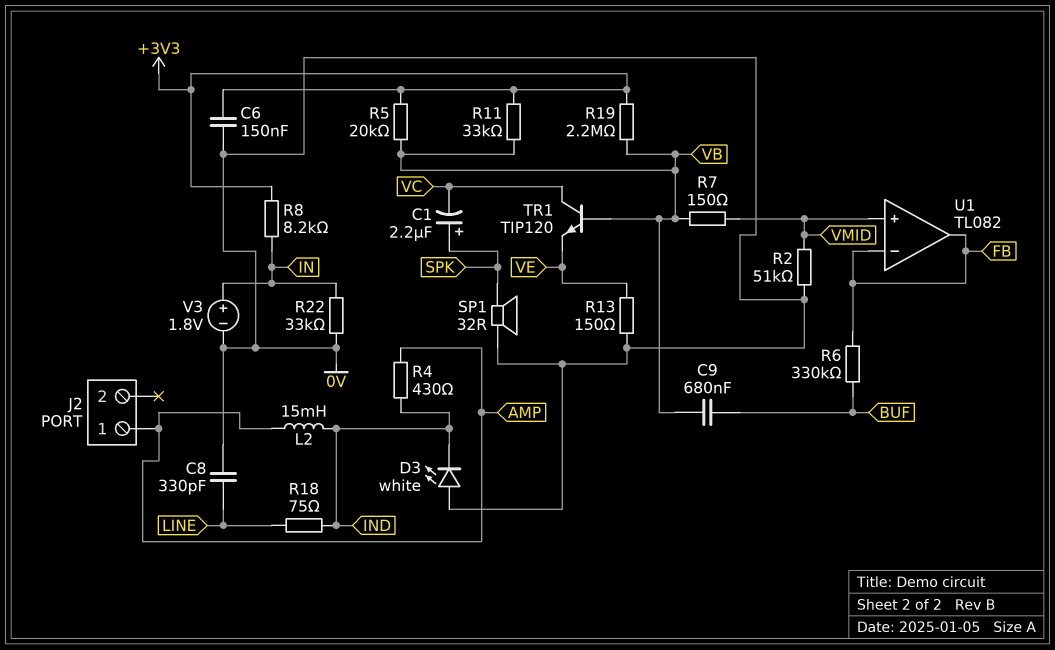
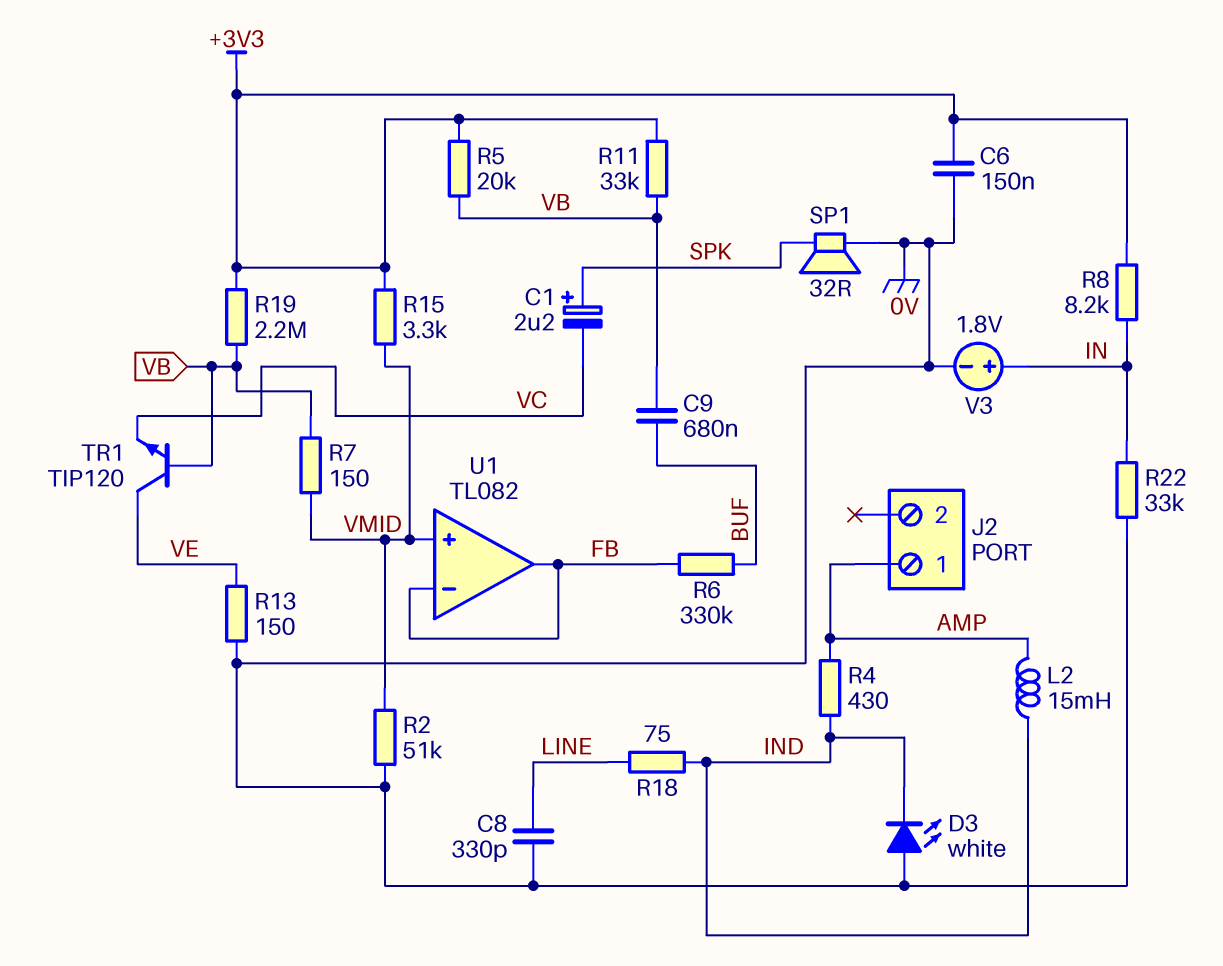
R15: none -> 3.3k (+3V3, VMID)
TR1: NPN TIP120 (B VB, C VC, E VE) -> NPN TIP120 (B VB, C VE, E VC)

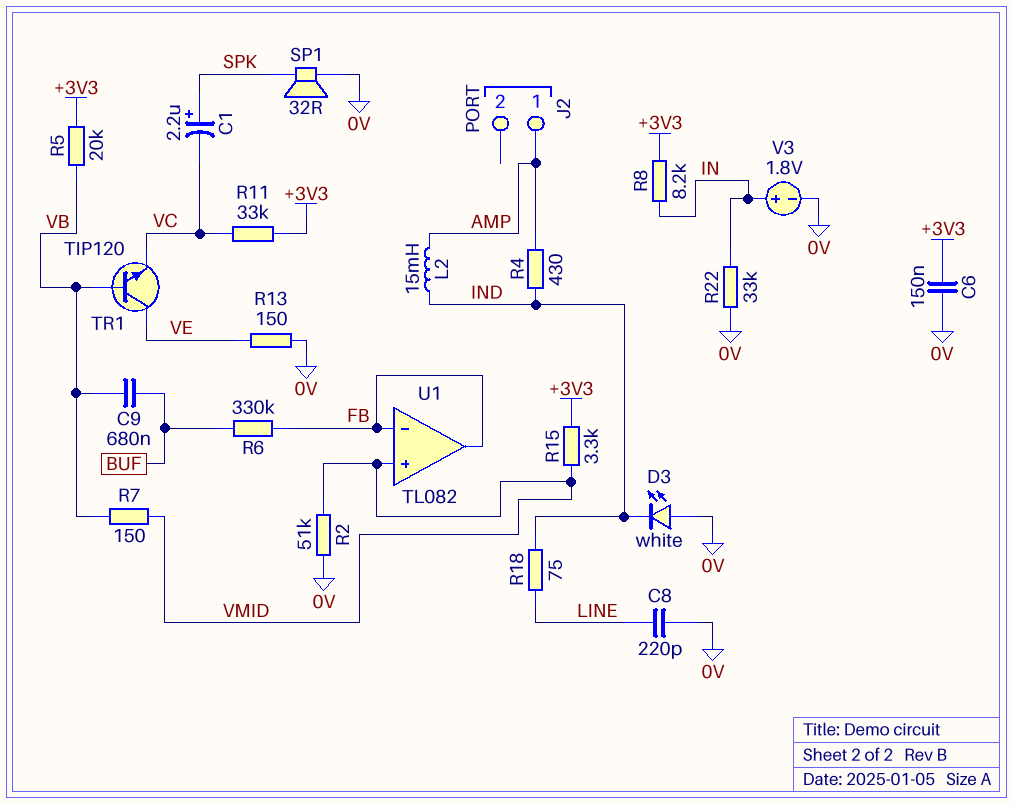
C8: 330pF (0V, LINE) -> 220pF (0V, LINE)
R11: 33k (+3V3, VB) -> 33k (+3V3, VC)
R19: 2.2M (+3V3, VB) -> none

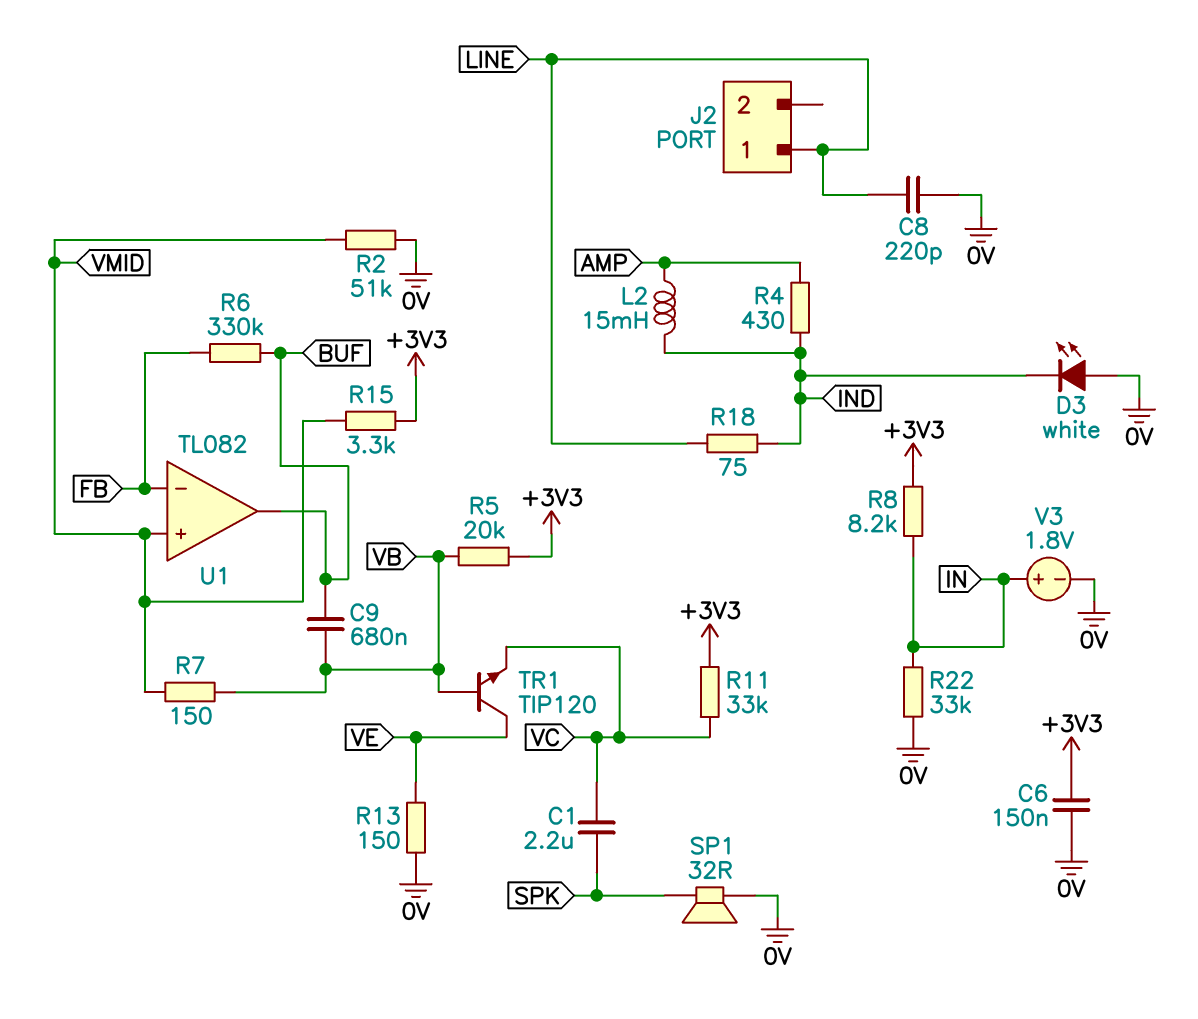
C1: 2.2uF (plus SPK, minus VC) -> 2.2uF (SPK, VC)
J2 pin 1: AMP -> LINE
U1 pin out: FB -> BUF

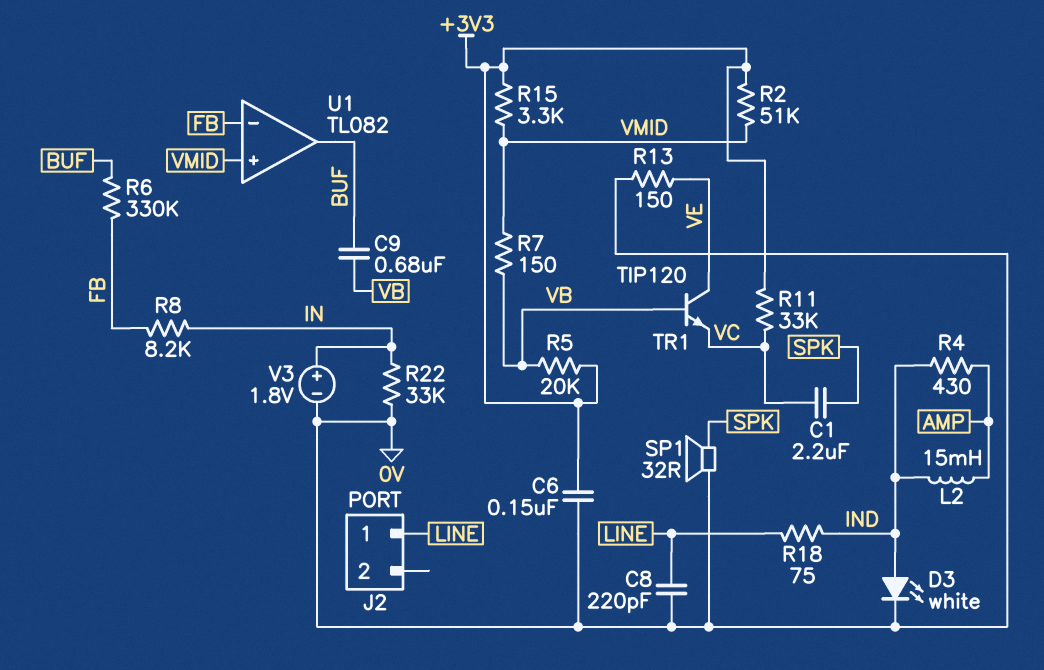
D3: LED white (A 0V, K IND) -> LED white (A IND, K 0V)
R2: 51k (0V, VMID) -> 51k (+3V3, VMID)
R8: 8.2k (+3V3, IN) -> 8.2k (FB, IN)

